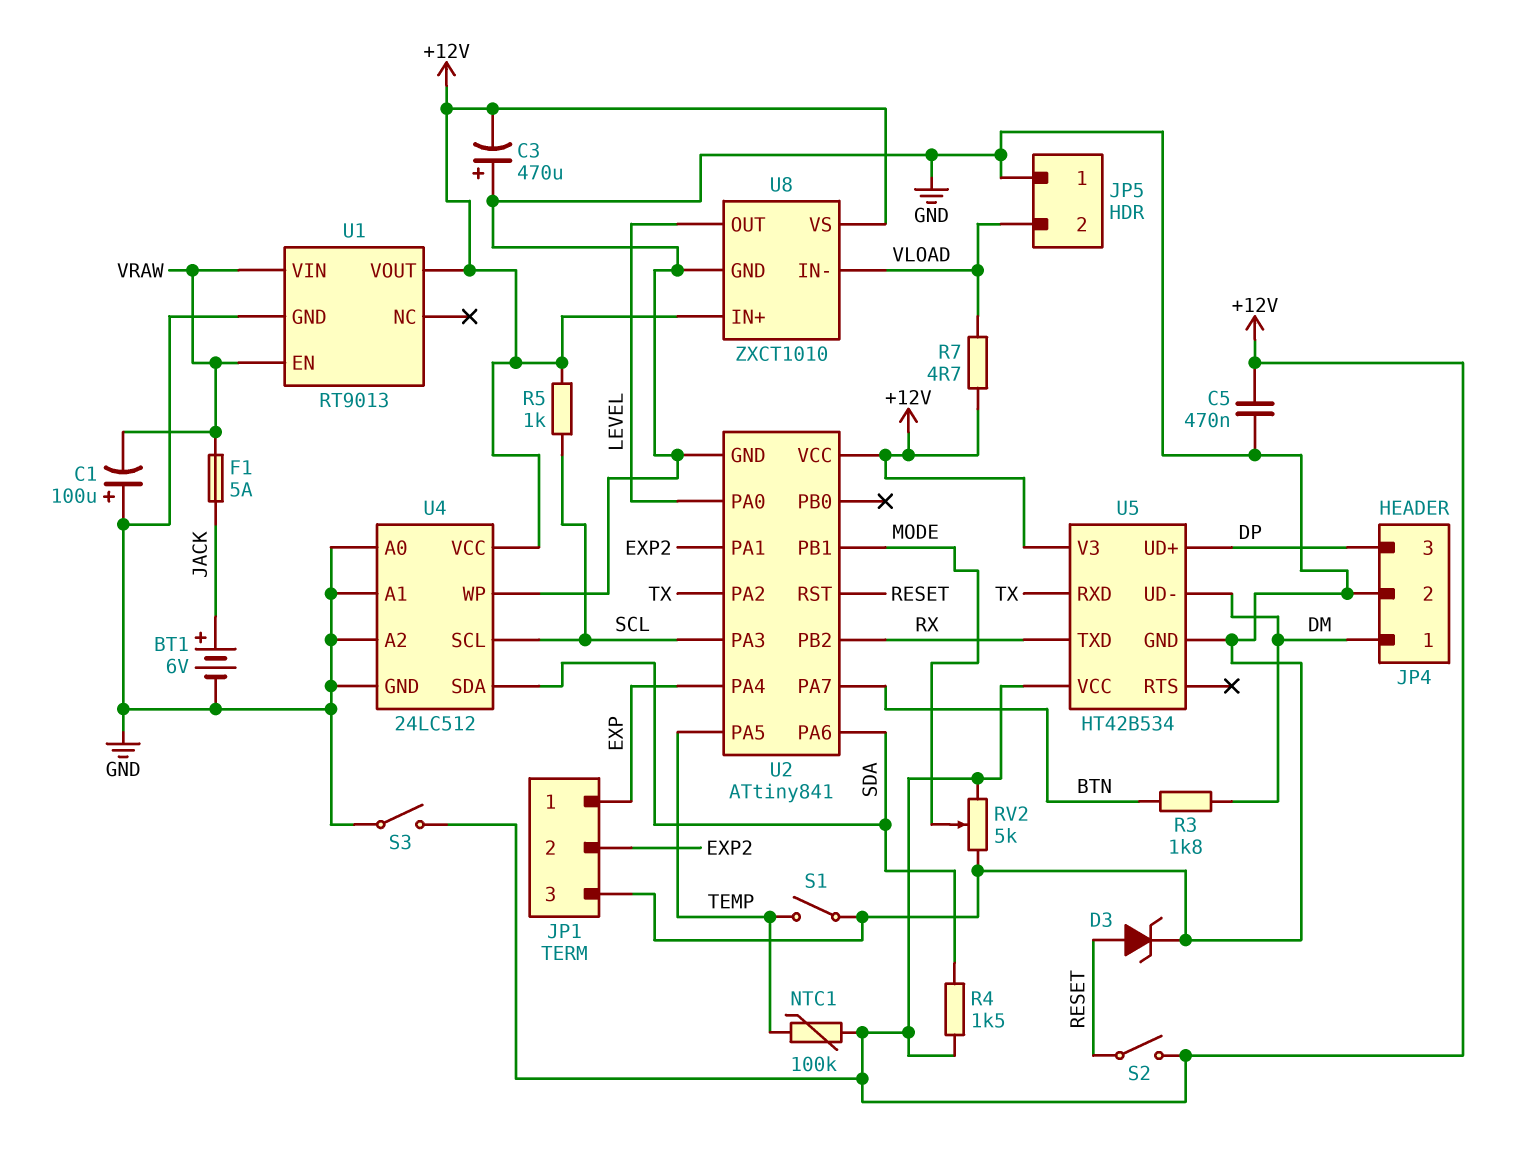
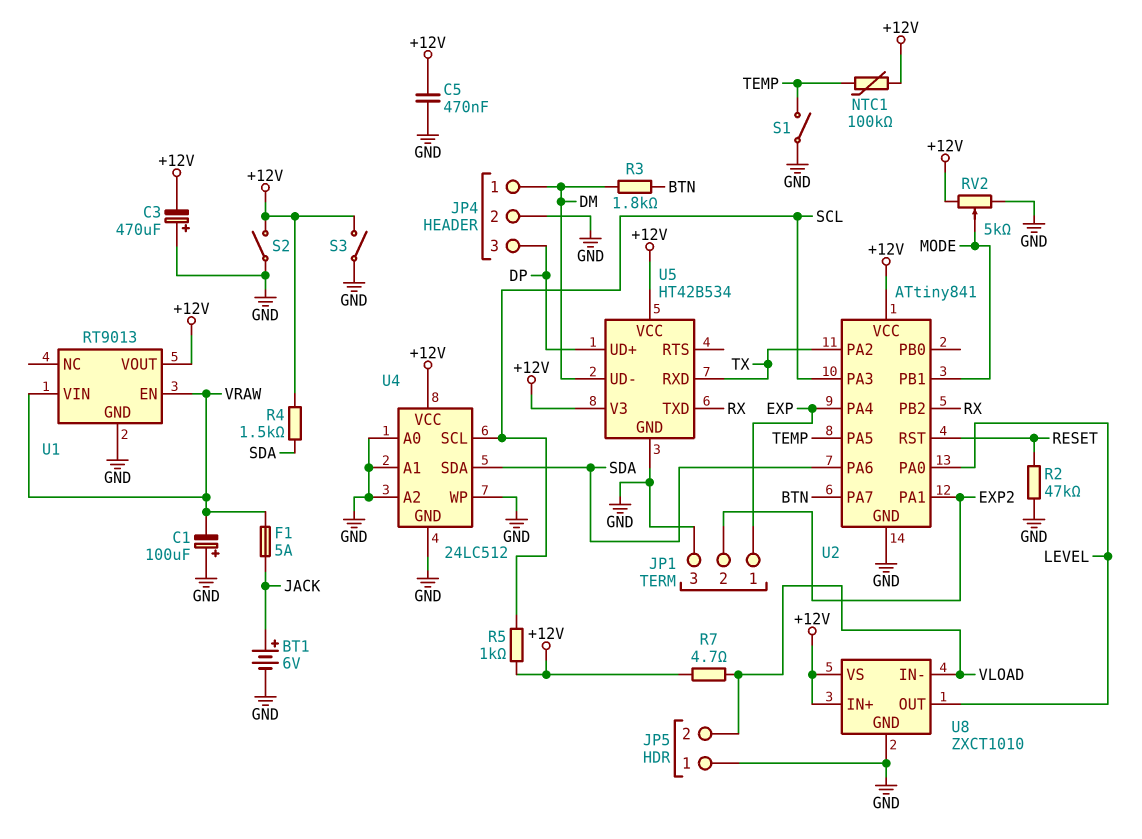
D3: zener (A RESET, K GND) -> none
R2: none -> 47k (GND, RESET)
S2: switch (+12V, RESET) -> switch (+12V, GND)

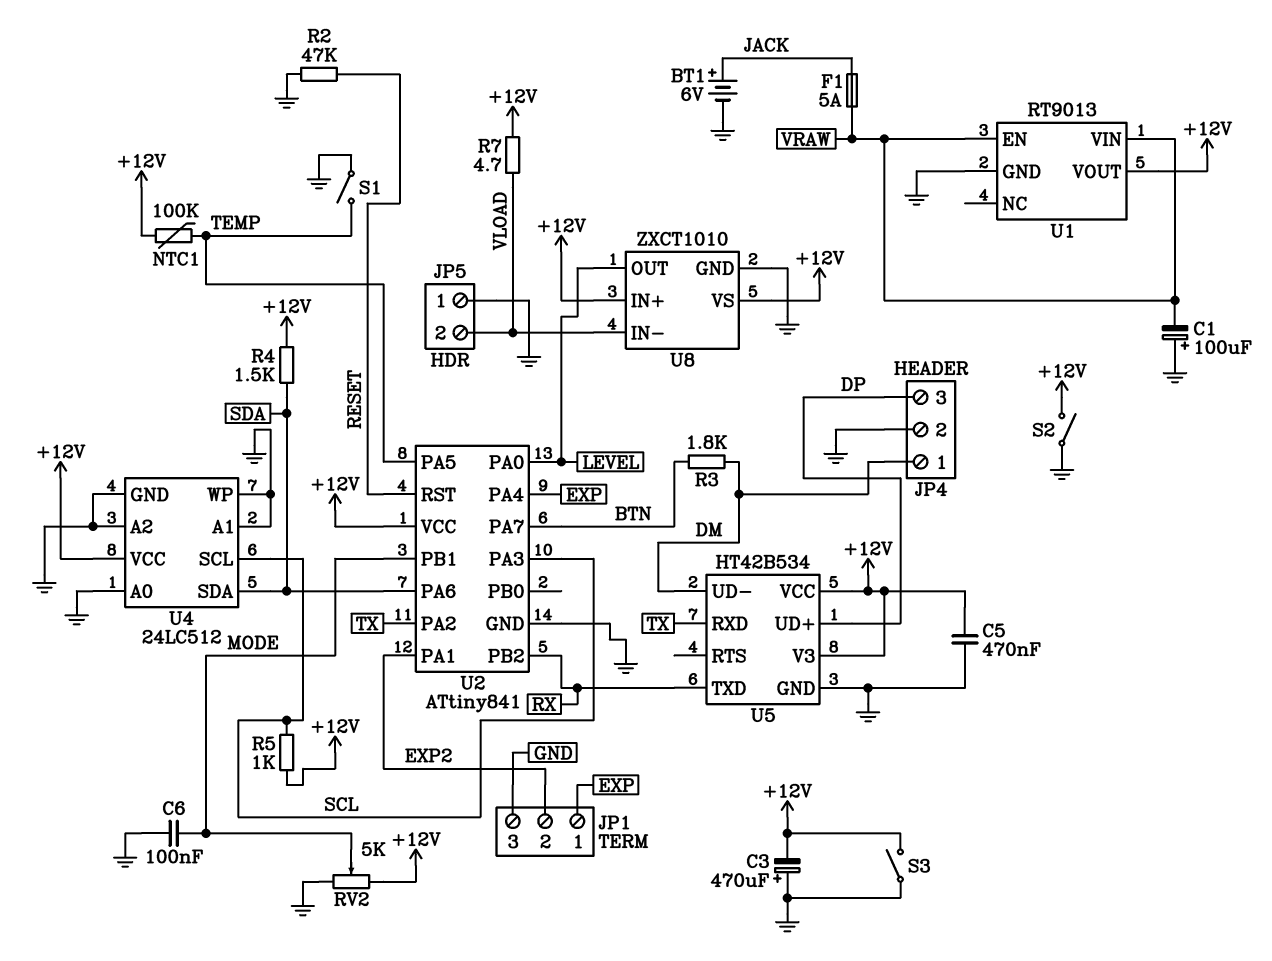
C6: none -> 100nF (GND, MODE)

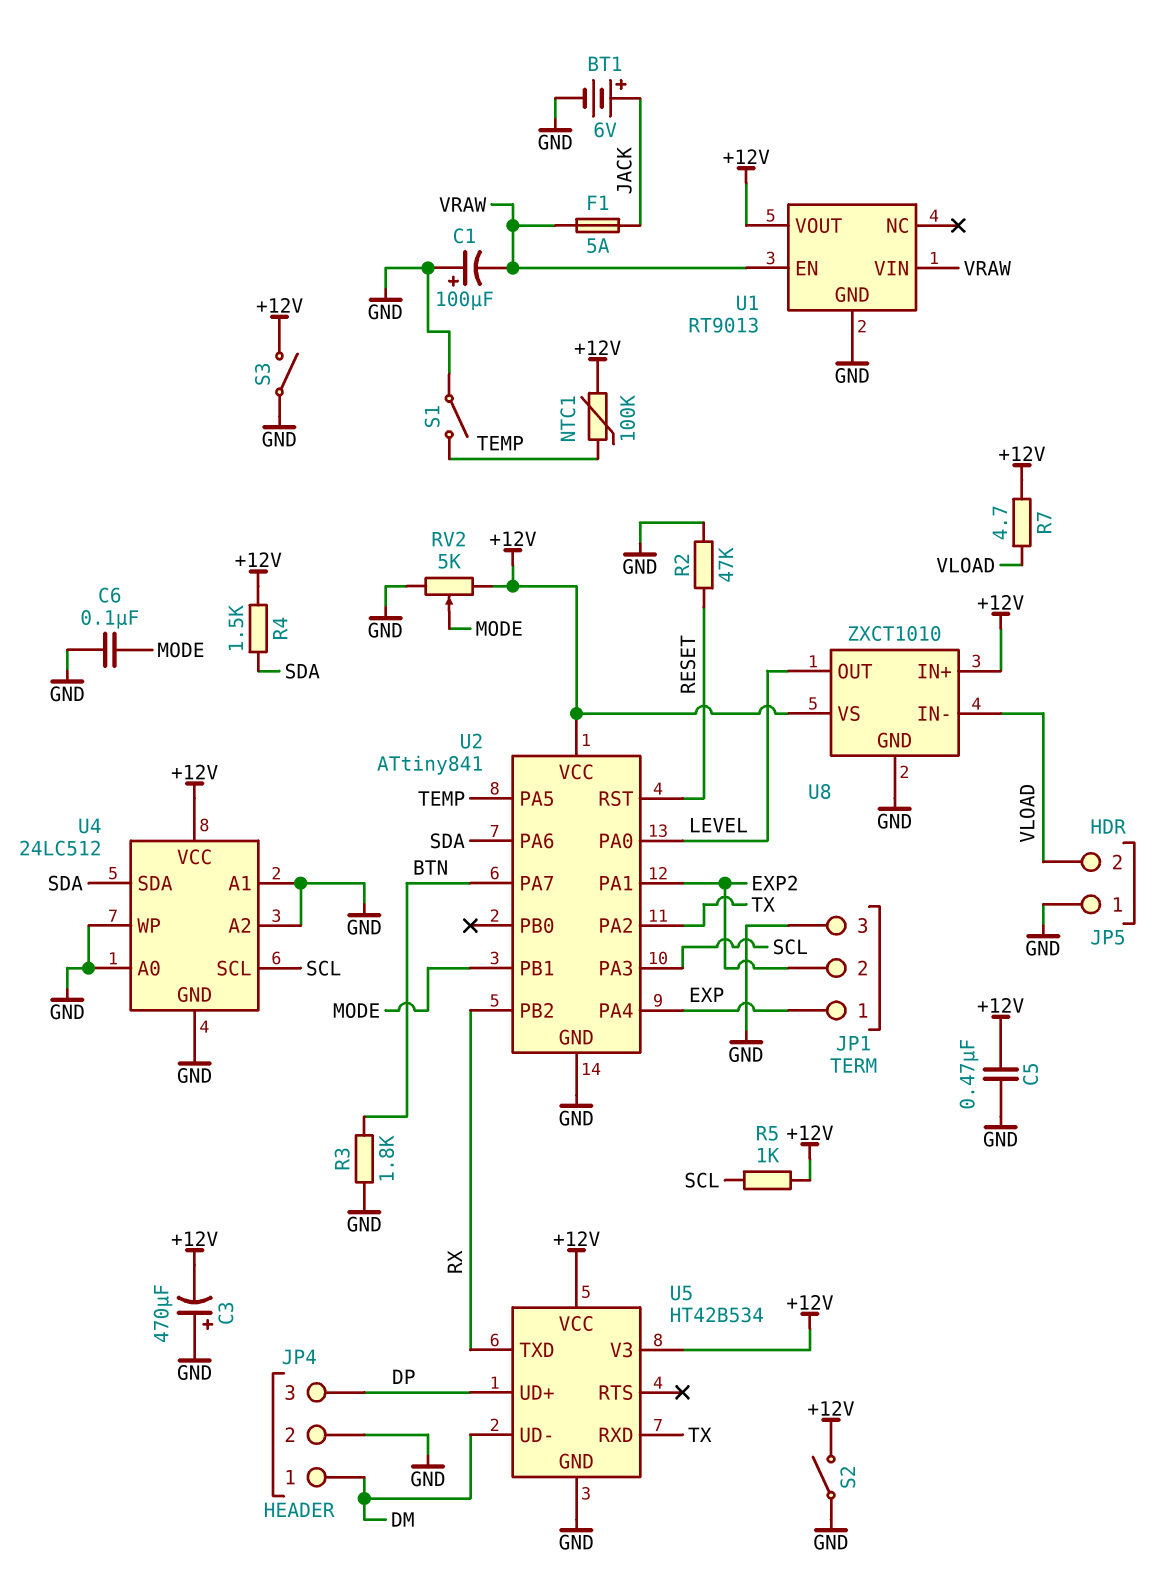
R3: 1.8k (BTN, DM) -> 1.8k (BTN, GND)

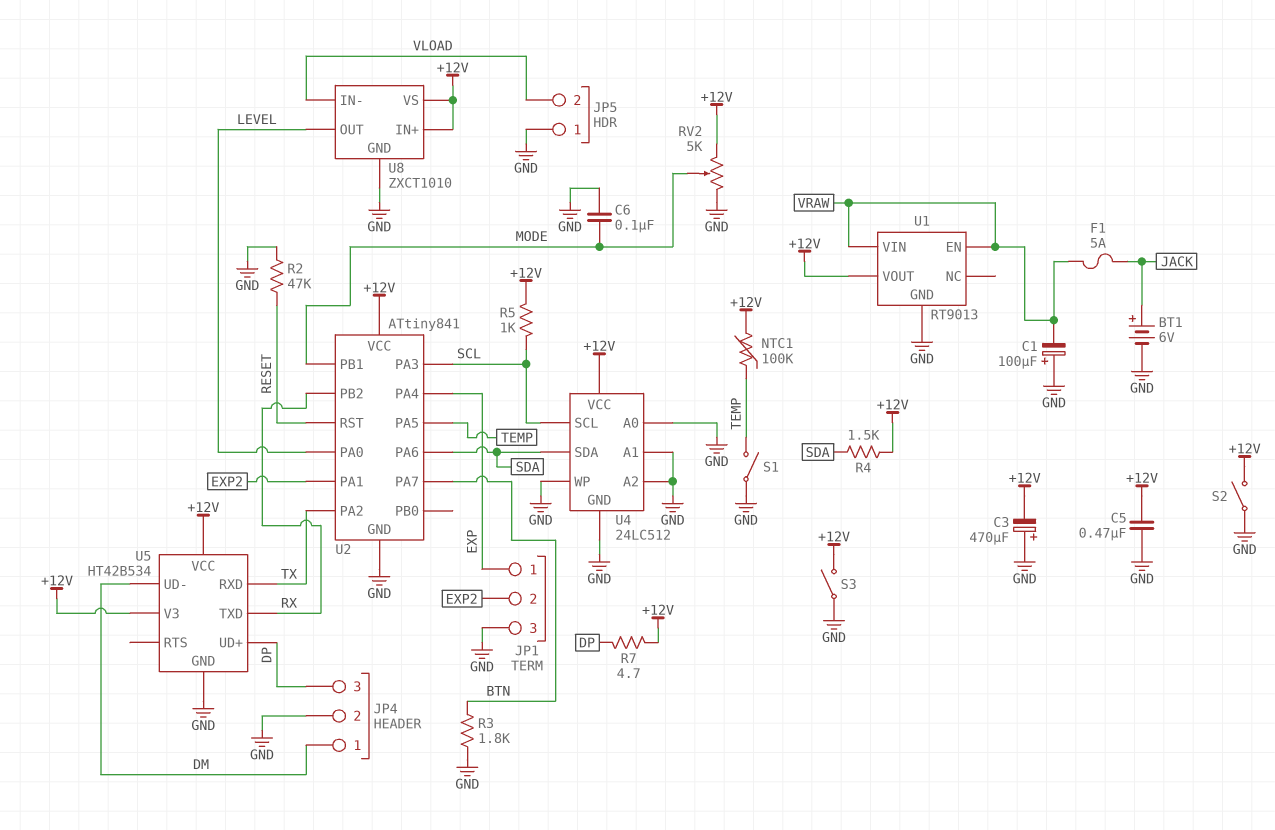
R7: 4.7 (+12V, VLOAD) -> 4.7 (+12V, DP)

